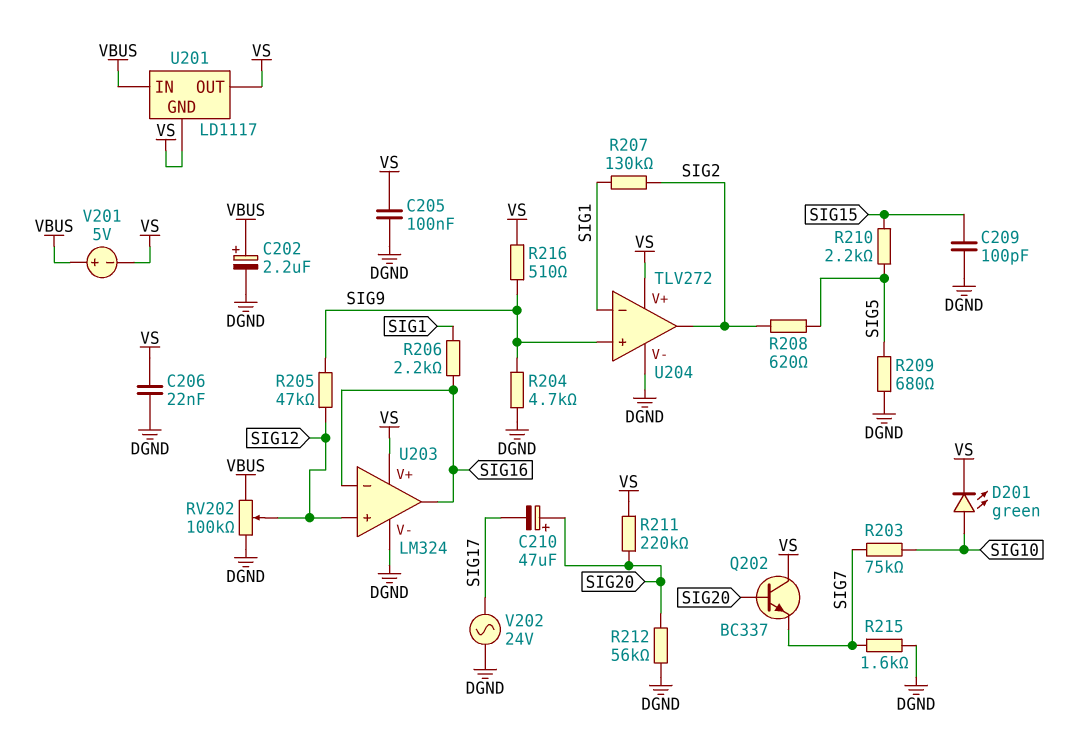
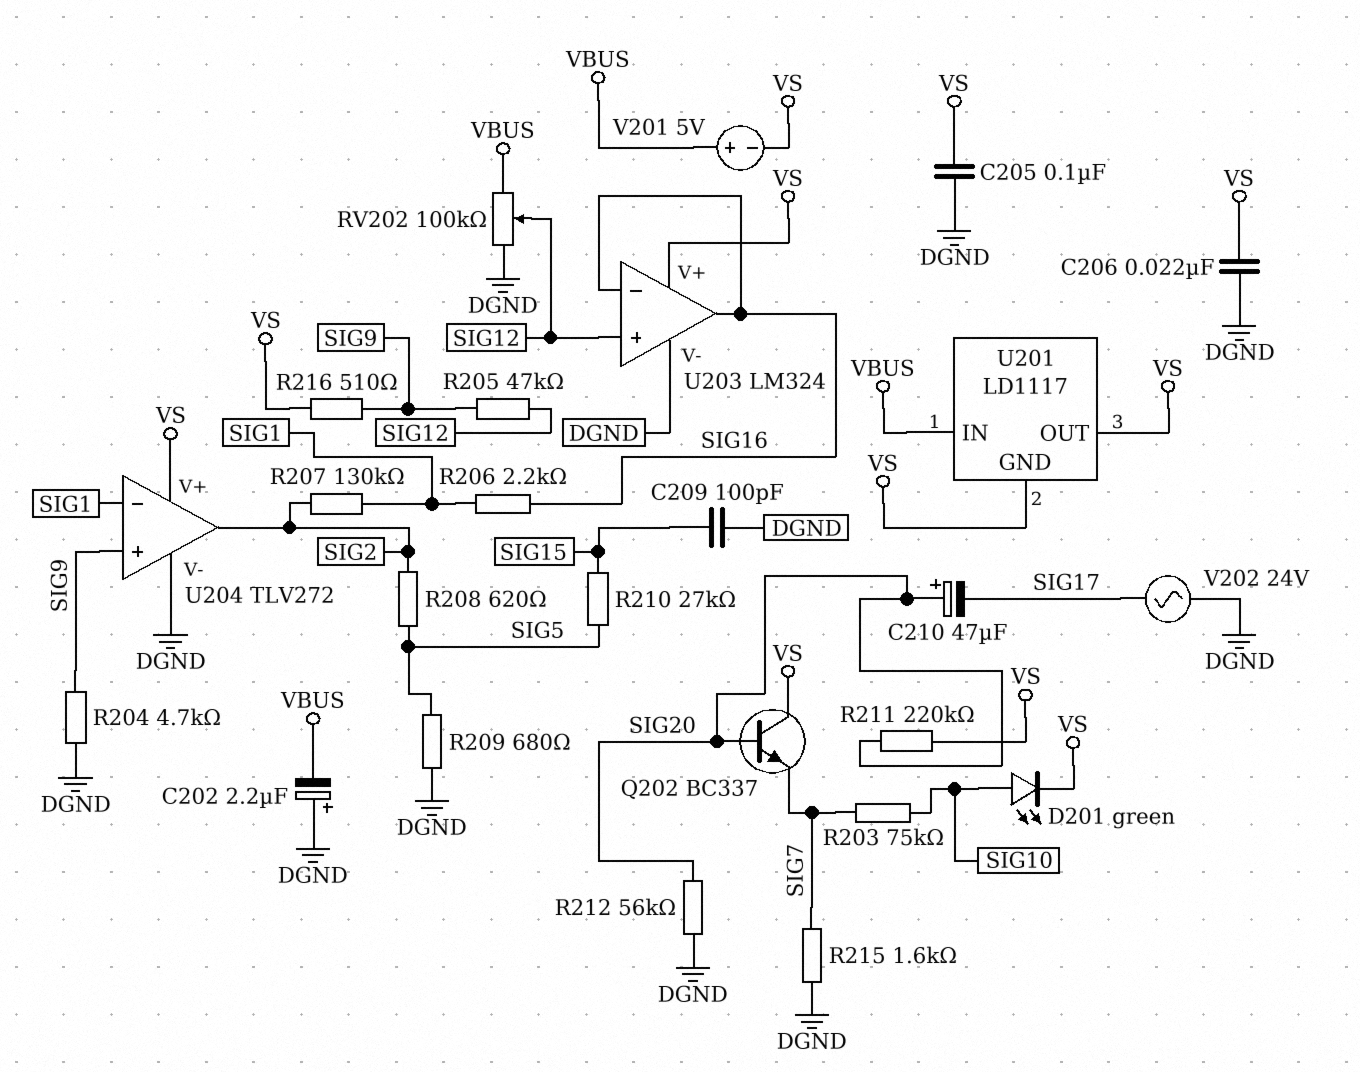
C202: 2.2uF (plus VBUS, minus DGND) -> 2.2uF (plus DGND, minus VBUS)
R210: 2.2k (SIG5, SIG15) -> 27k (SIG5, SIG15)

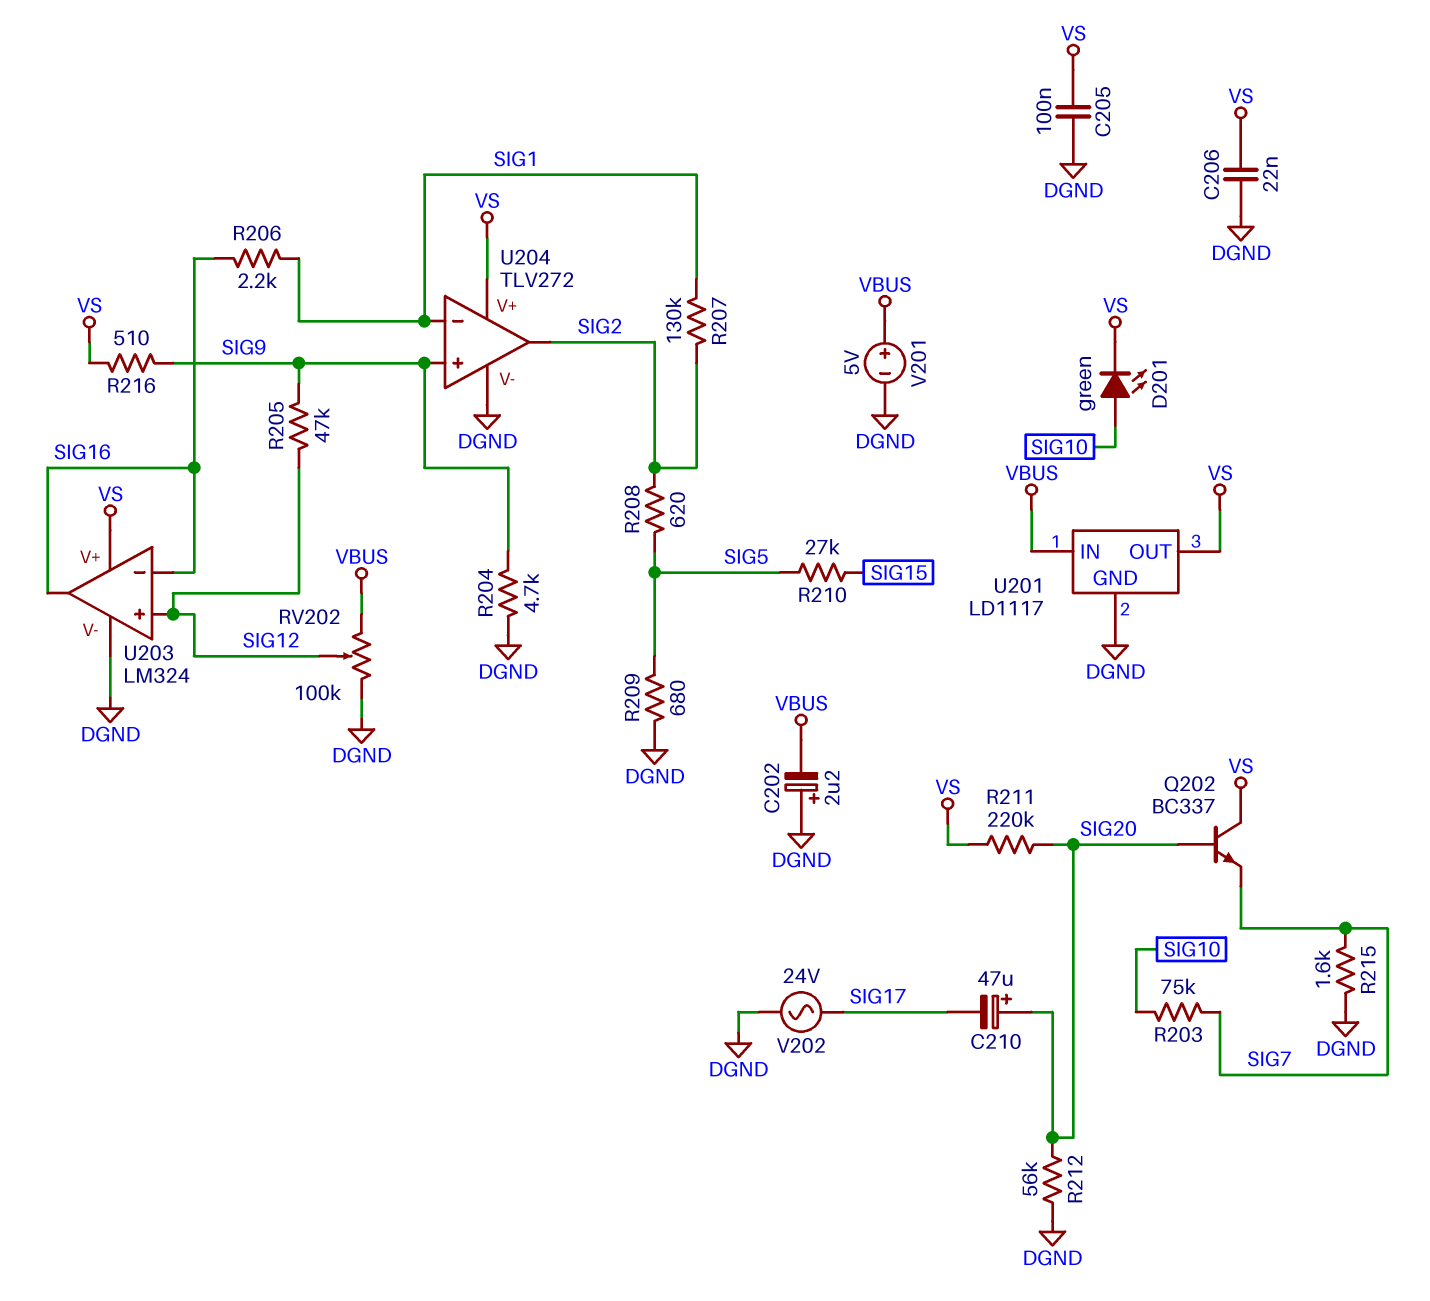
C209: 100pF (DGND, SIG15) -> none
U201 pin GND: VS -> DGND
V201: 5V (plus VBUS, minus VS) -> 5V (plus VBUS, minus DGND)

